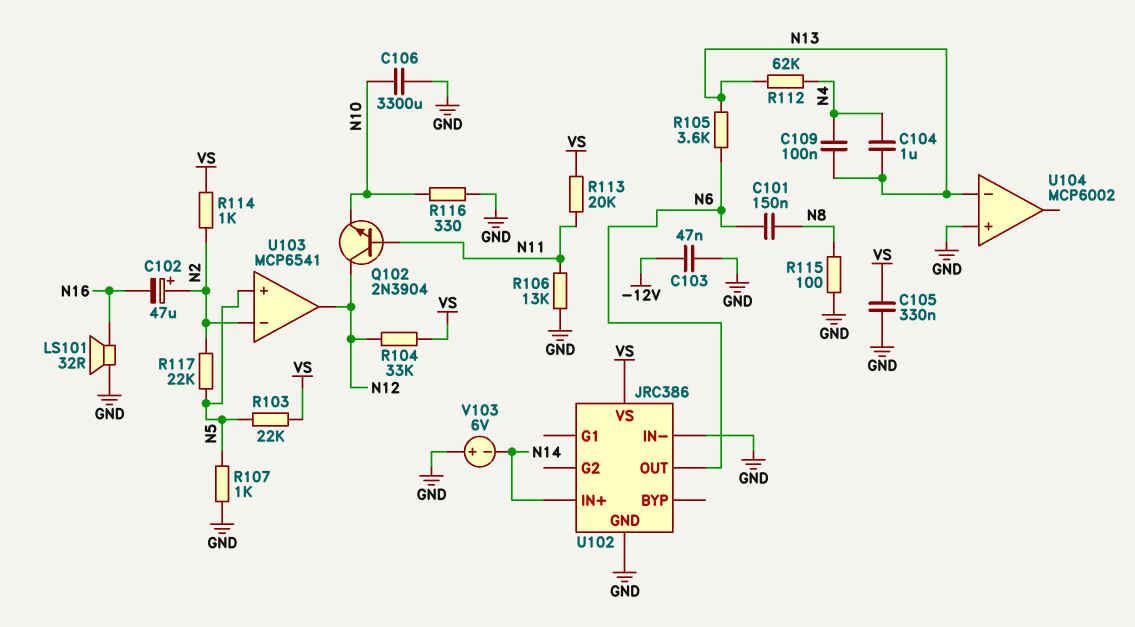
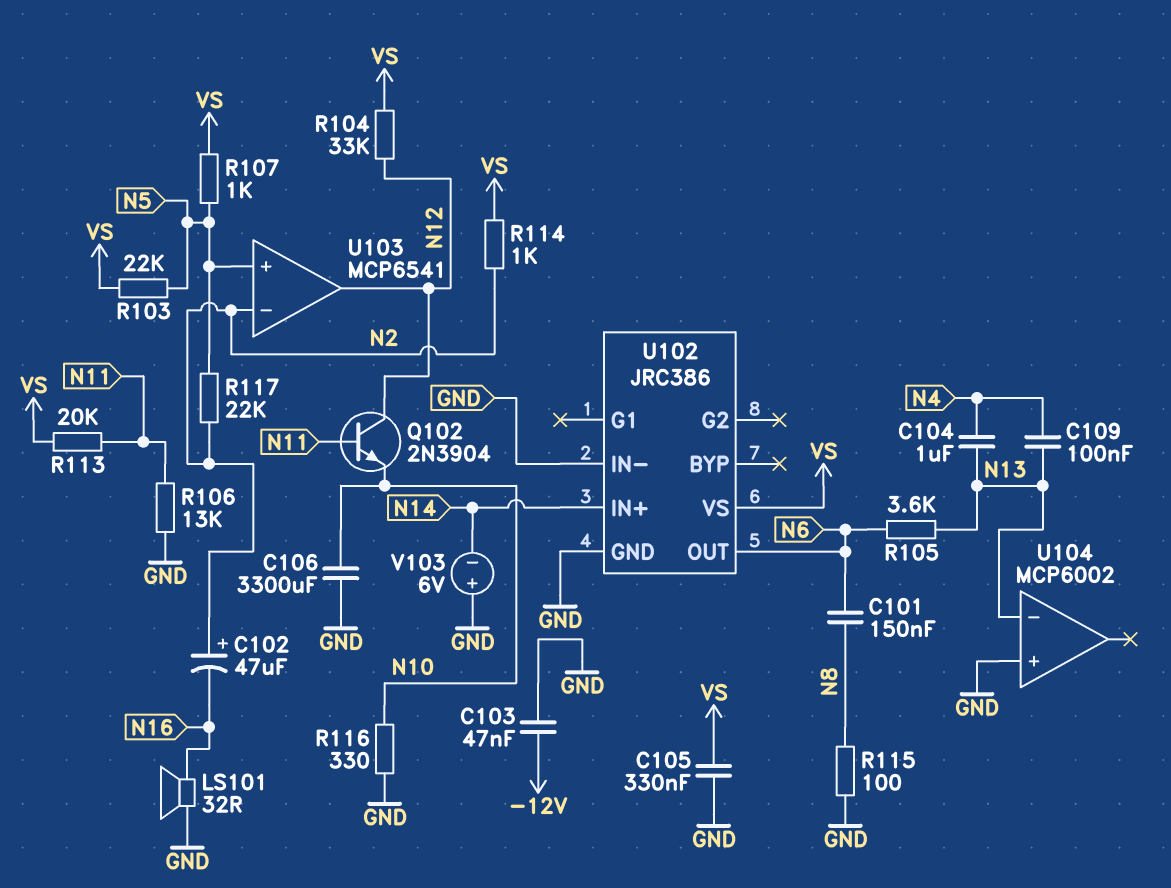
R107: 1k (GND, N5) -> 1k (N5, VS)
R112: 62k (N4, N13) -> none

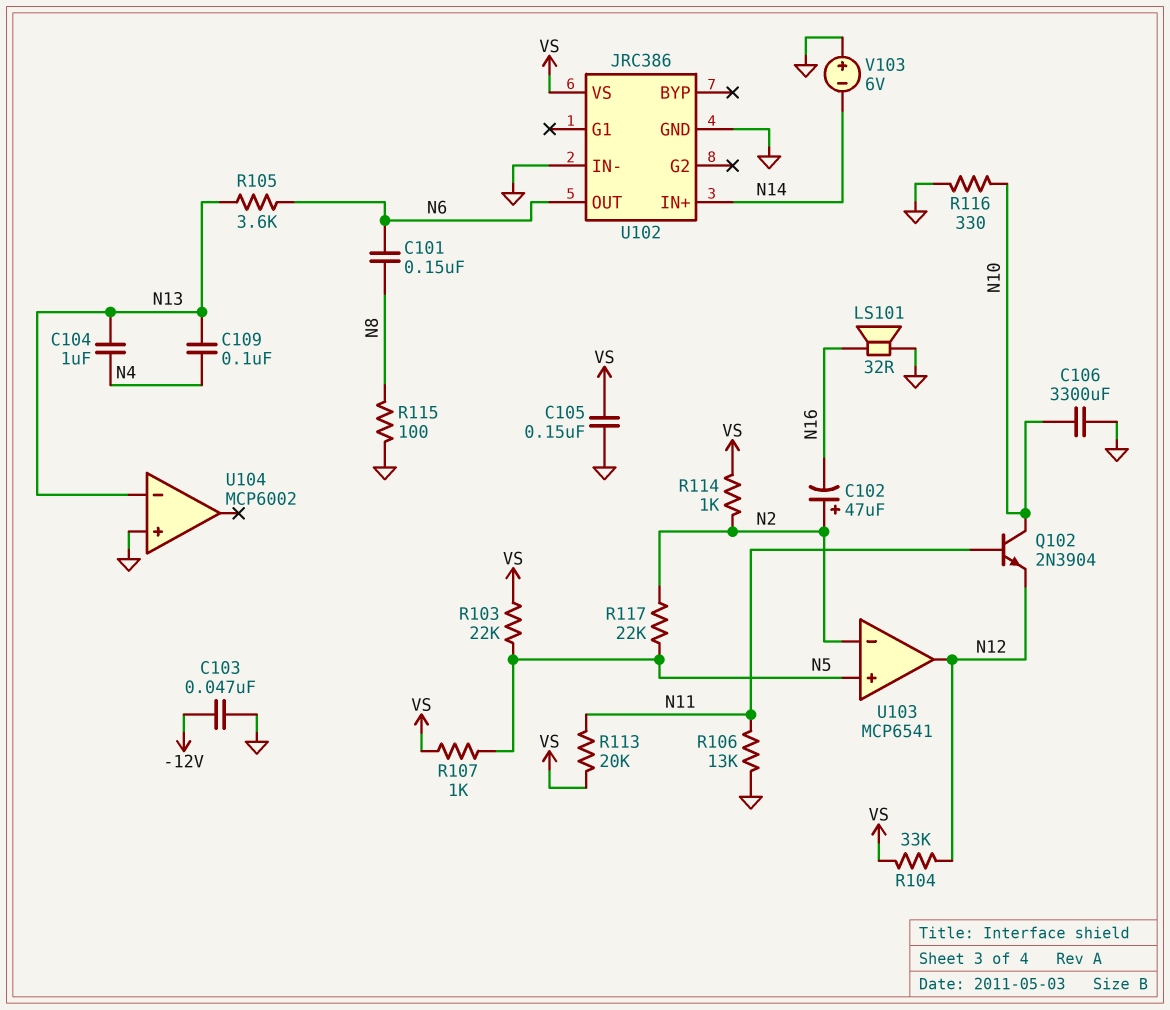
C105: 330nF (GND, VS) -> 150nF (GND, VS)
Q102: NPN 2N3904 (B N11, C N12, E N10) -> NPN 2N3904 (B N11, C N10, E N12)

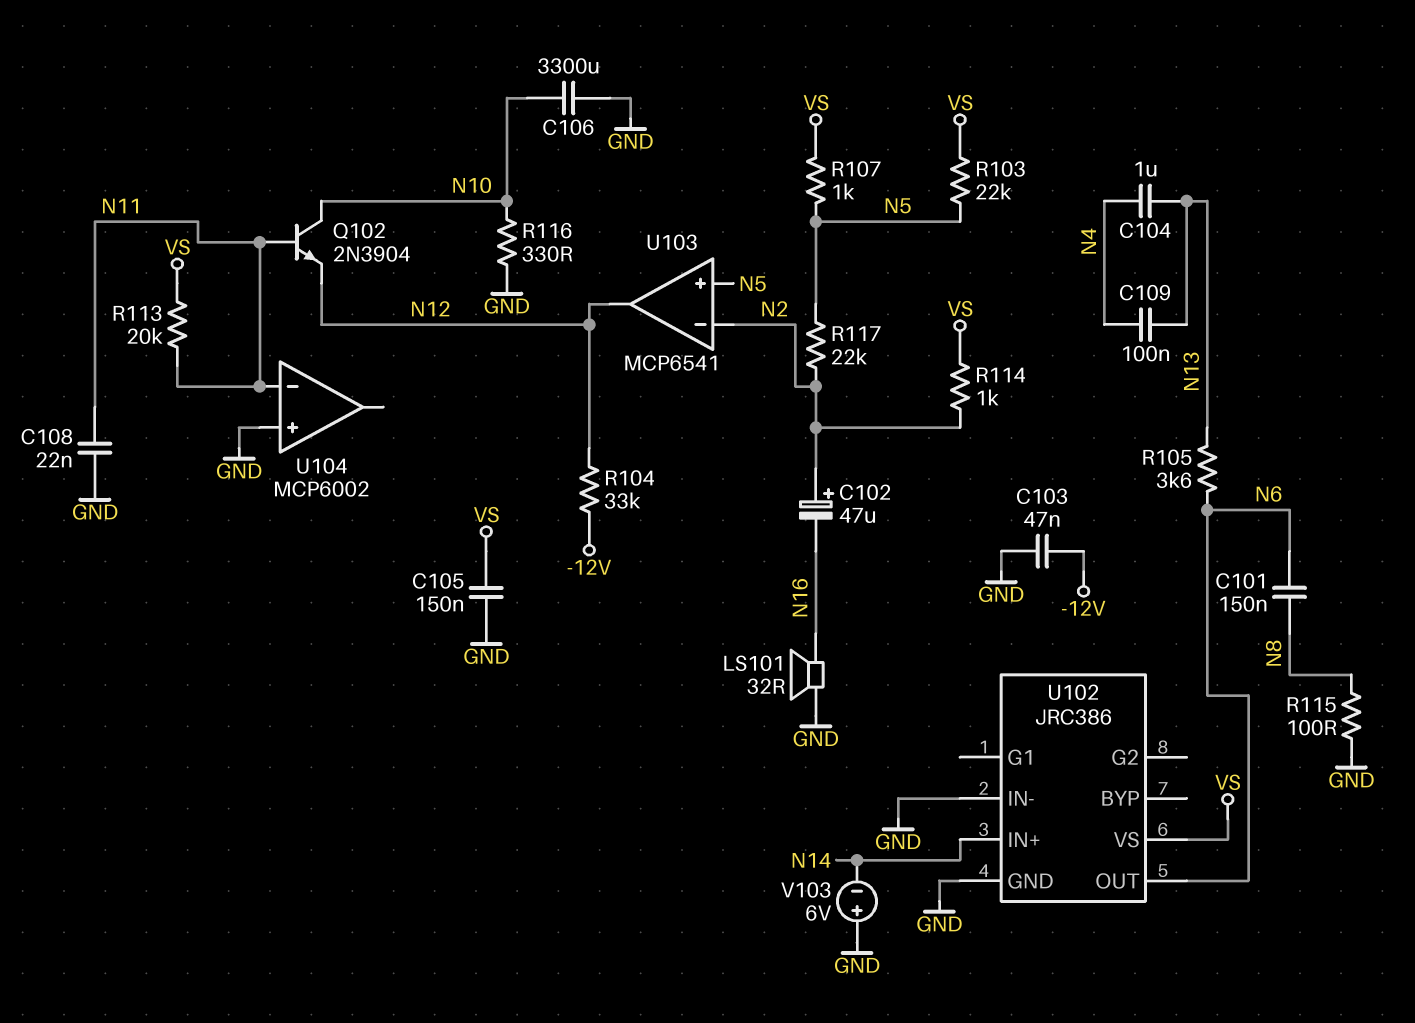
C108: none -> 22nF (GND, N11)
R104: 33k (N12, VS) -> 33k (-12V, N12)
R106: 13k (GND, N11) -> none
U104 pin in-: N13 -> N11

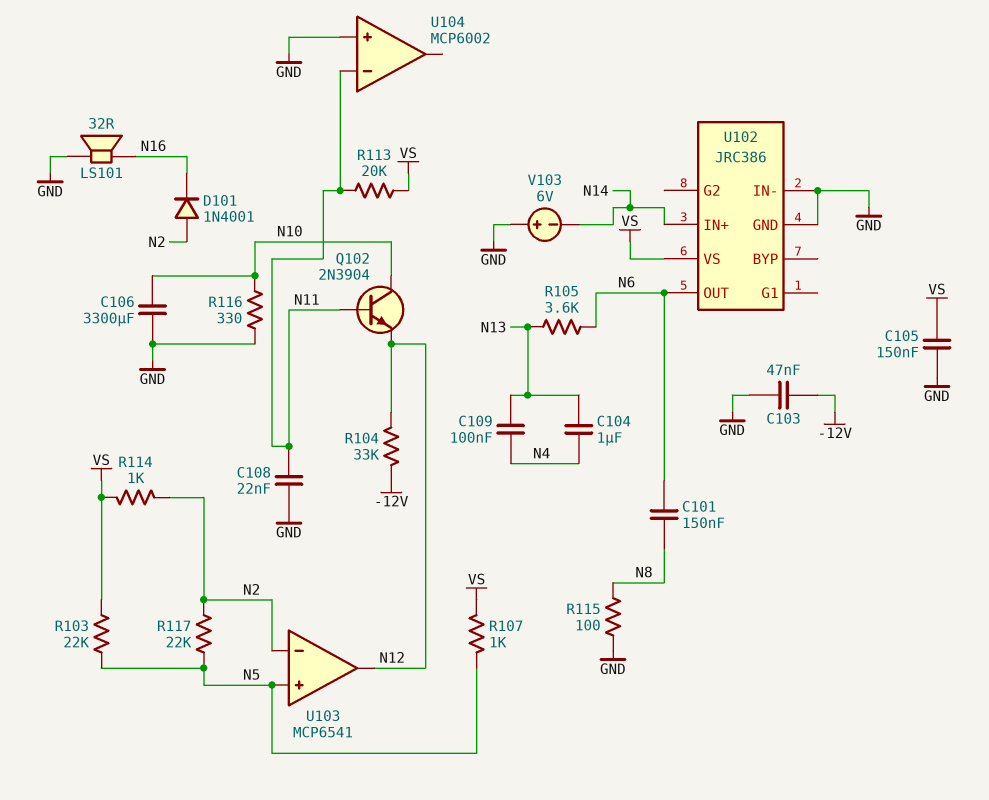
C102: 47uF (plus N2, minus N16) -> none
D101: none -> diode 1N4001 (A N2, K N16)

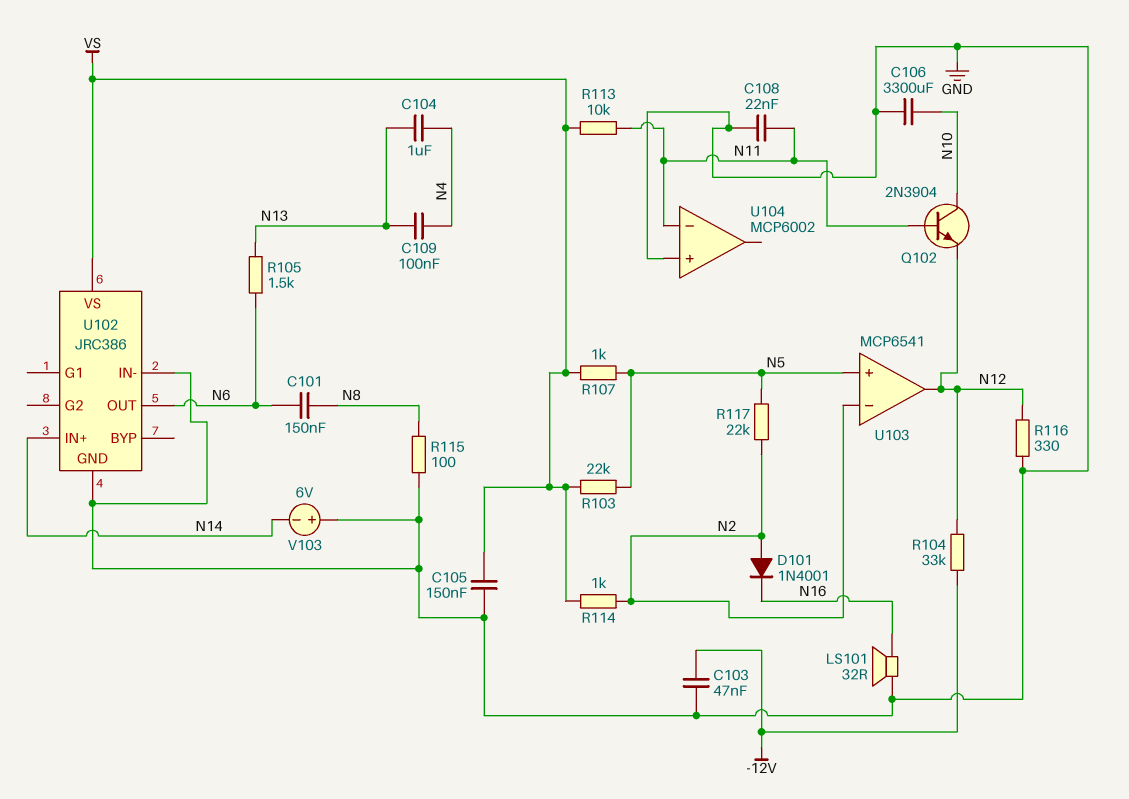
R105: 3.6k (N6, N13) -> 1.5k (N6, N13)
R113: 20k (N11, VS) -> 10k (N11, VS)
R116: 330 (GND, N10) -> 330 (GND, N12)

